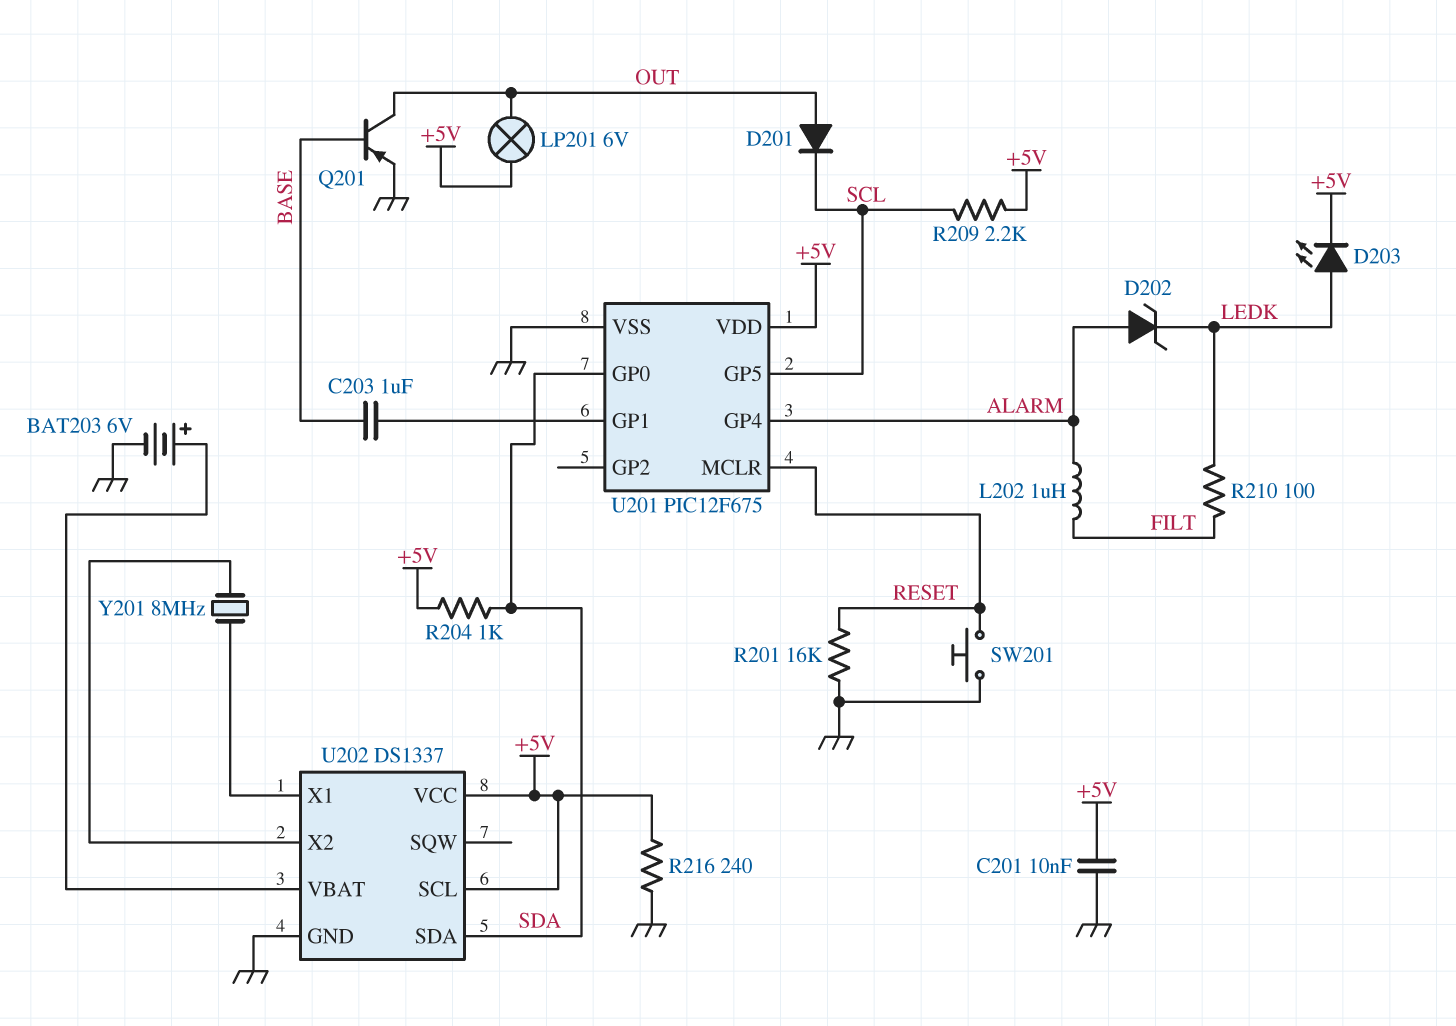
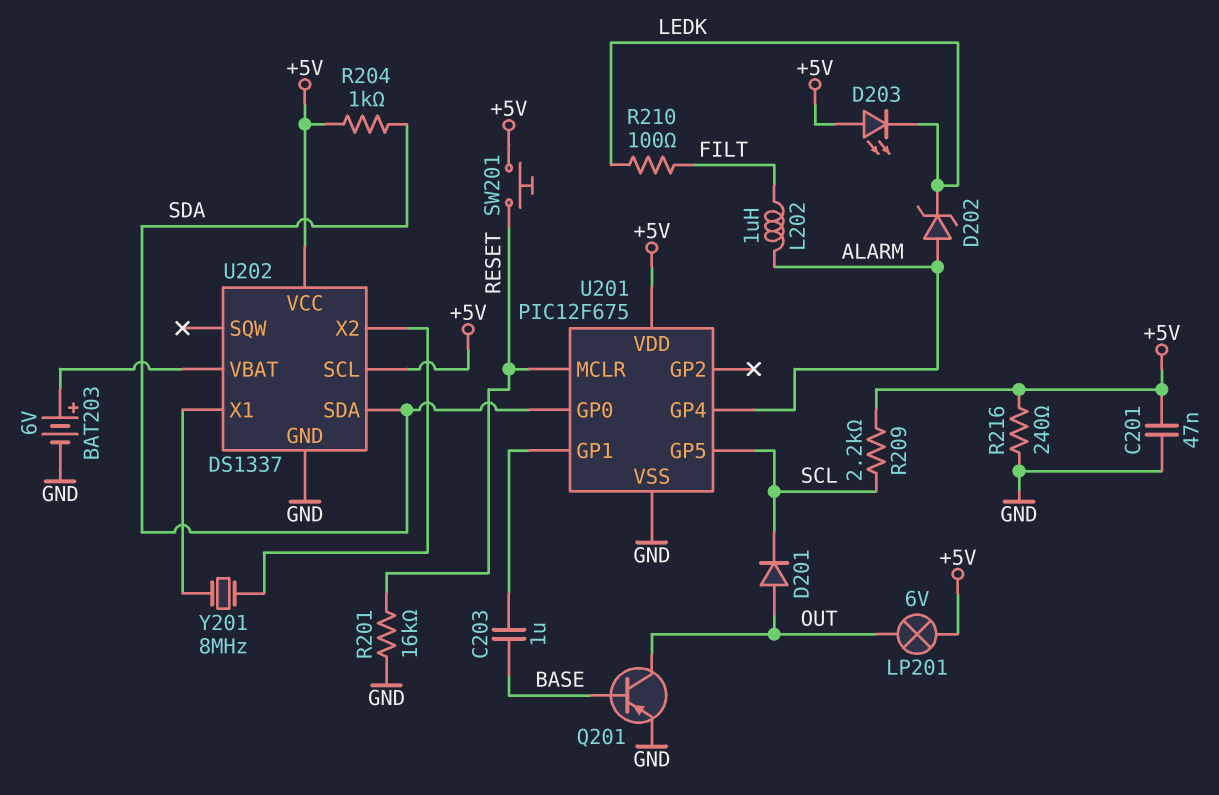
C201: 10nF (+5V, GND) -> 47nF (+5V, GND)
D203: LED (A LEDK, K +5V) -> LED (A +5V, K LEDK)
SW201: button (GND, RESET) -> button (+5V, RESET)

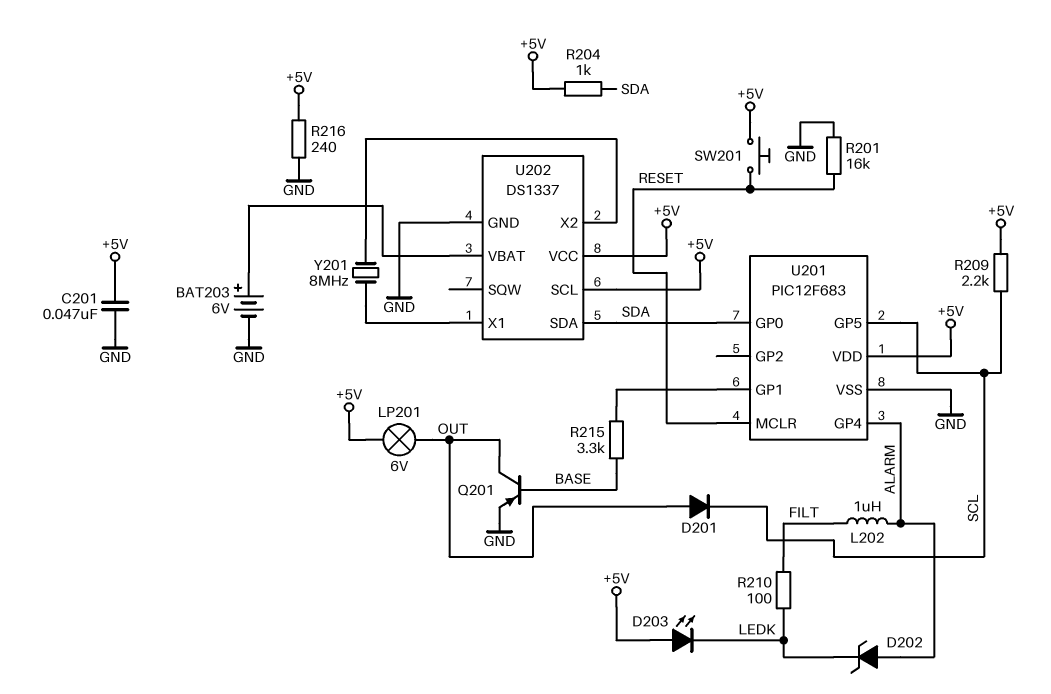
C203: 1uF (BASE, U201/GP1) -> none
R215: none -> 3.3k (BASE, U201/GP1)
U201: PIC12F675 -> PIC12F683

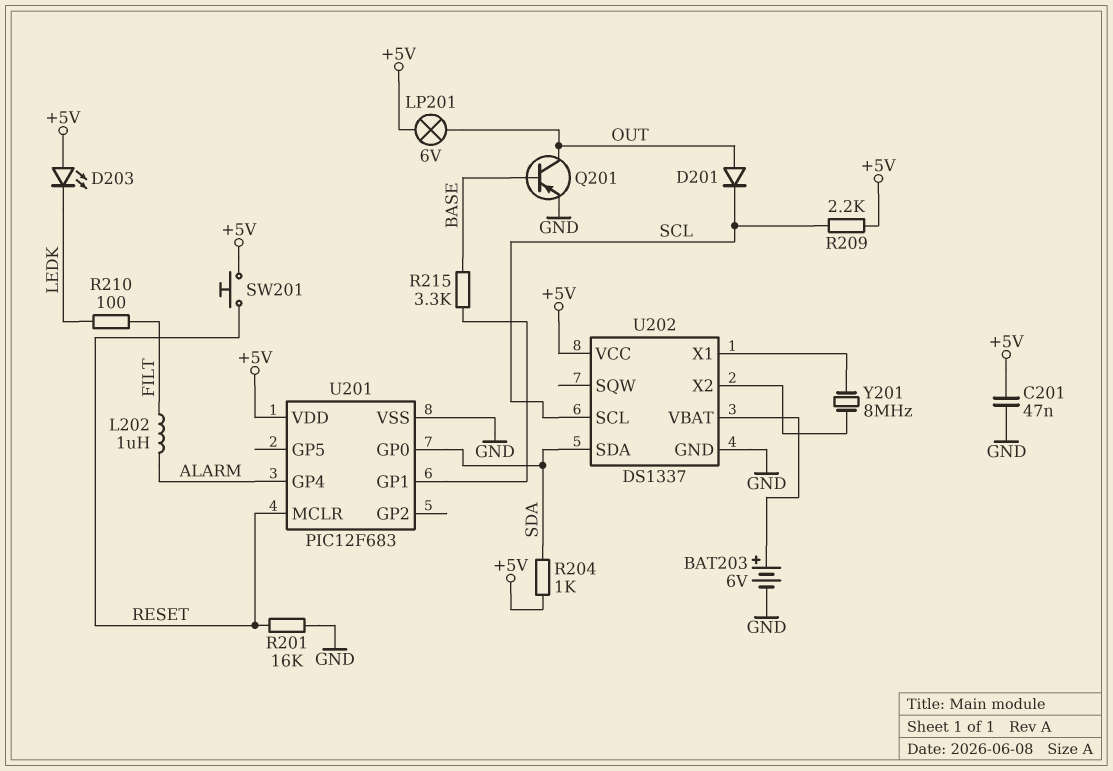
D202: zener (A ALARM, K LEDK) -> none
R216: 240 (+5V, GND) -> none
U201 pin GP5: SCL -> none
U202 pin SCL: +5V -> SCL

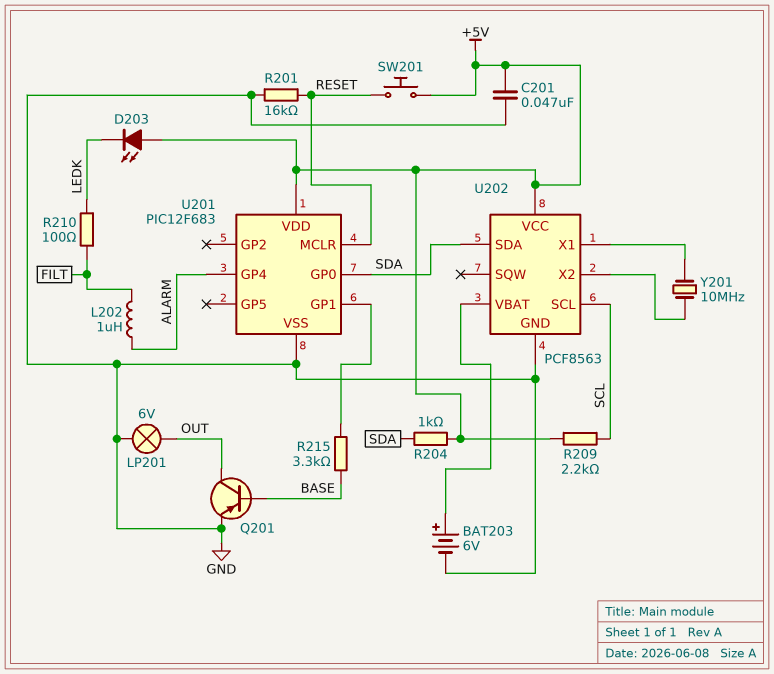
D201: diode (A OUT, K SCL) -> none
LP201: lamp 6V (+5V, OUT) -> lamp 6V (GND, OUT)
U202: DS1337 -> PCF8563
Y201: 8MHz (U202/X1, U202/X2) -> 10MHz (U202/X1, U202/X2)

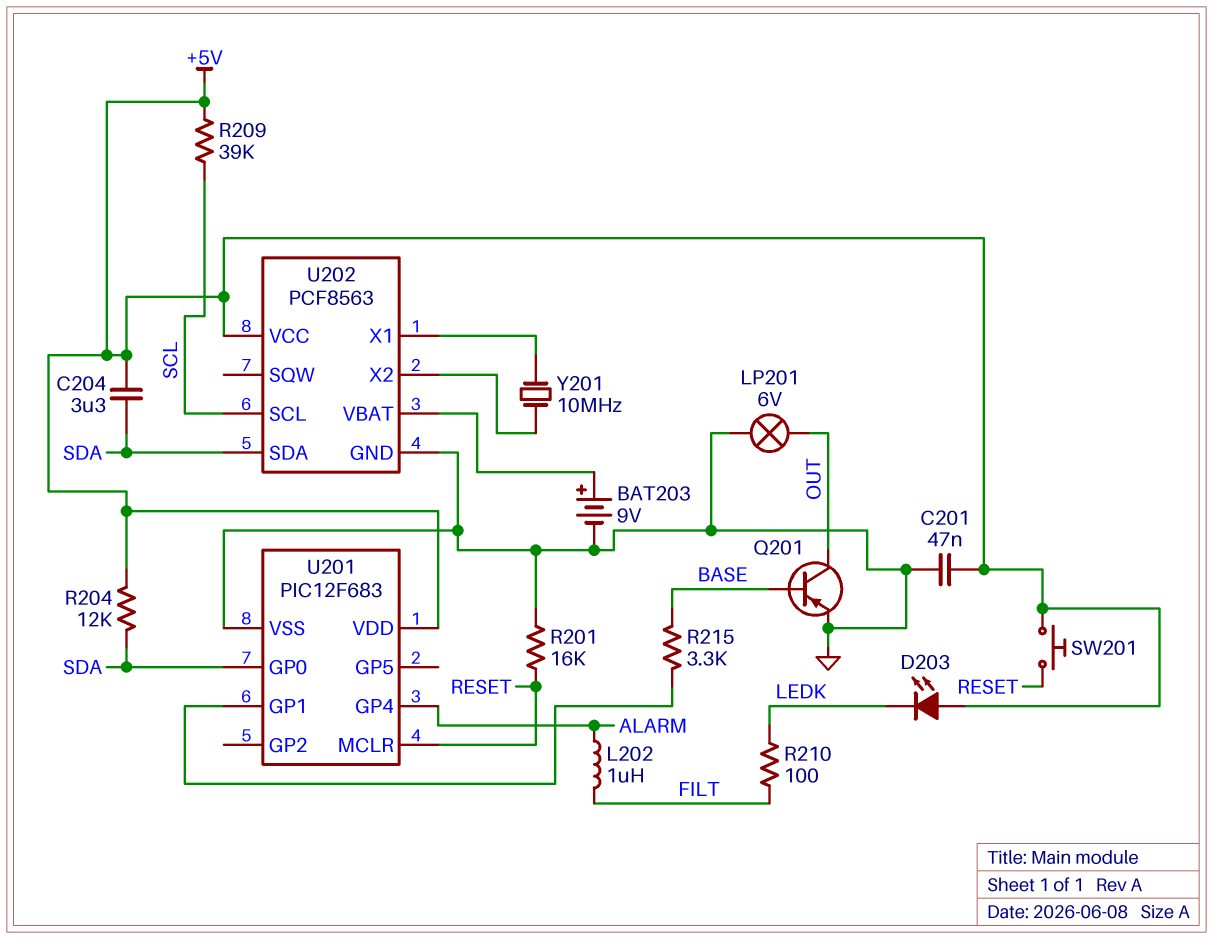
BAT203: 6V (plus U202/VBAT, minus GND) -> 9V (plus U202/VBAT, minus GND)
C204: none -> 3.3uF (+5V, SDA)
R204: 1k (+5V, SDA) -> 12k (+5V, SDA)
R209: 2.2k (+5V, SCL) -> 39k (+5V, SCL)

